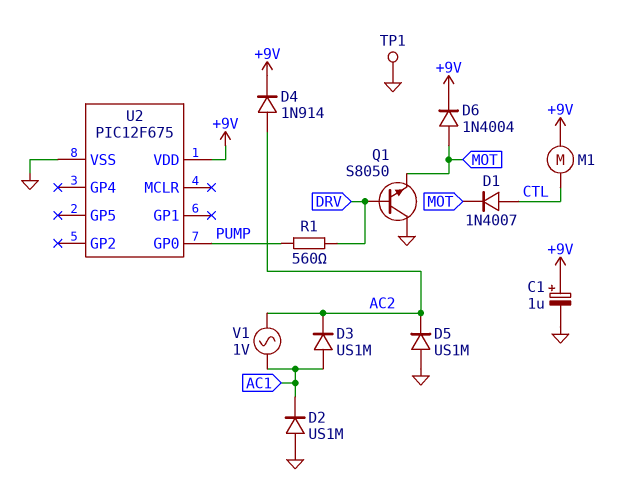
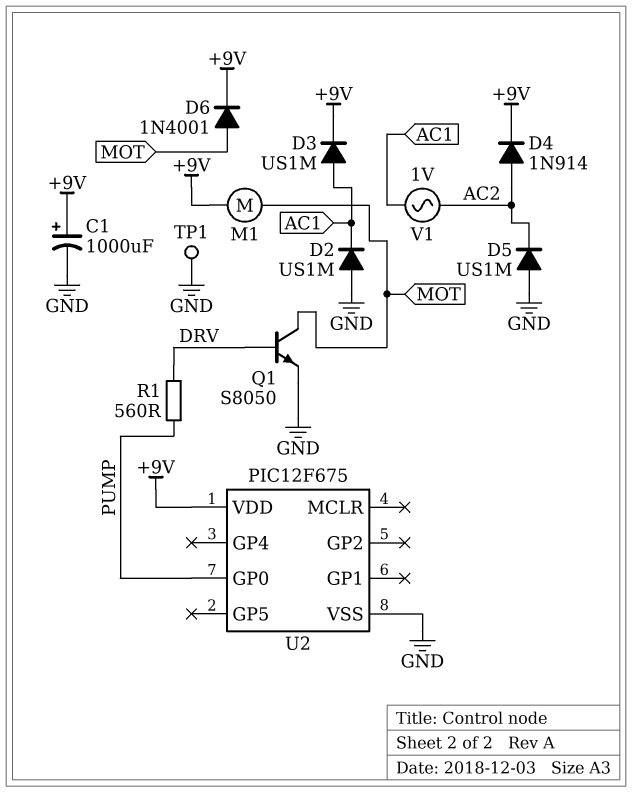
C1: 1uF (plus +9V, minus GND) -> 1000uF (plus +9V, minus GND)
D1: diode 1N4007 (A CTL, K MOT) -> none
D3: diode US1M (A AC1, K AC2) -> diode US1M (A AC1, K +9V)
D6: diode 1N4004 (A MOT, K +9V) -> diode 1N4001 (A MOT, K +9V)
M1: motor (+9V, CTL) -> motor (+9V, MOT)
Q1: NPN S8050 (B DRV, C GND, E MOT) -> NPN S8050 (B DRV, C MOT, E GND)

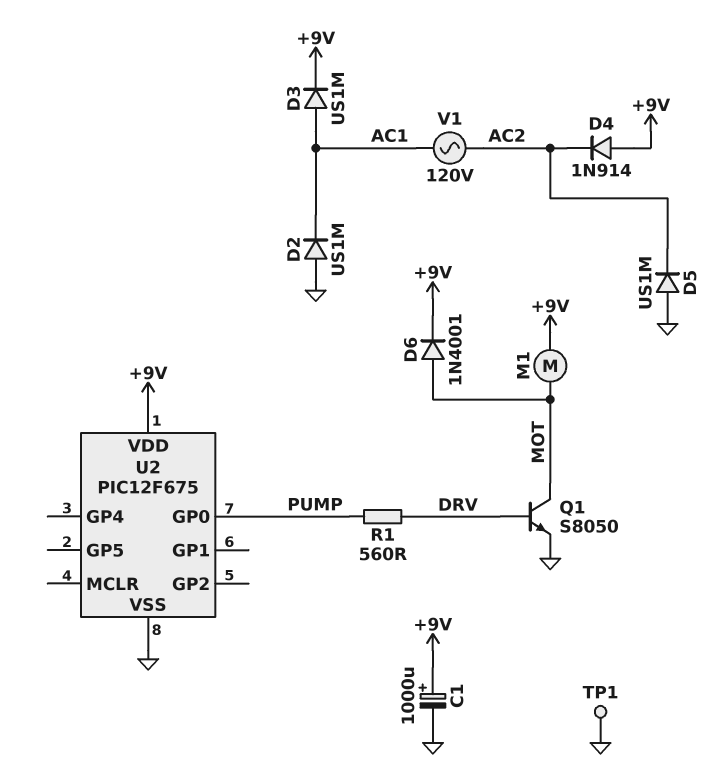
D4: diode 1N914 (A AC2, K +9V) -> diode 1N914 (A +9V, K AC2)
V1: AC 1V (AC1, AC2) -> AC 120V (AC1, AC2)

